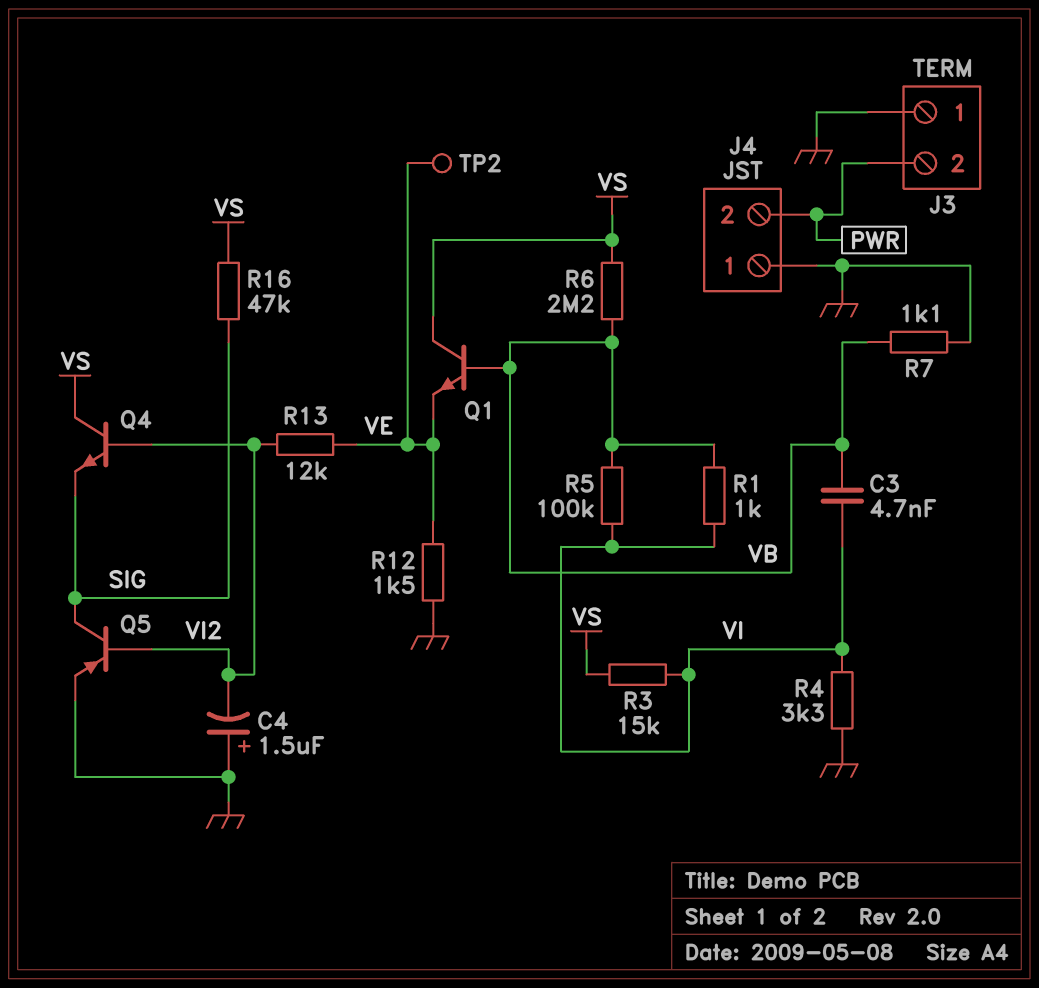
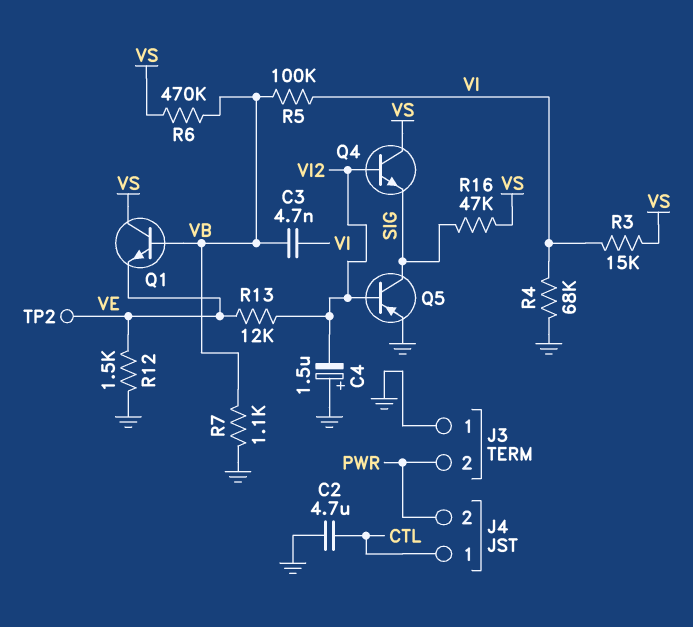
C2: none -> 4.7uF (CTL, GND)
J4 pin 1: GND -> CTL
R1: 1k (VB, VI) -> none
R4: 3.3k (GND, VI) -> 68k (GND, VI)
R6: 2.2M (VB, VS) -> 470k (VB, VS)

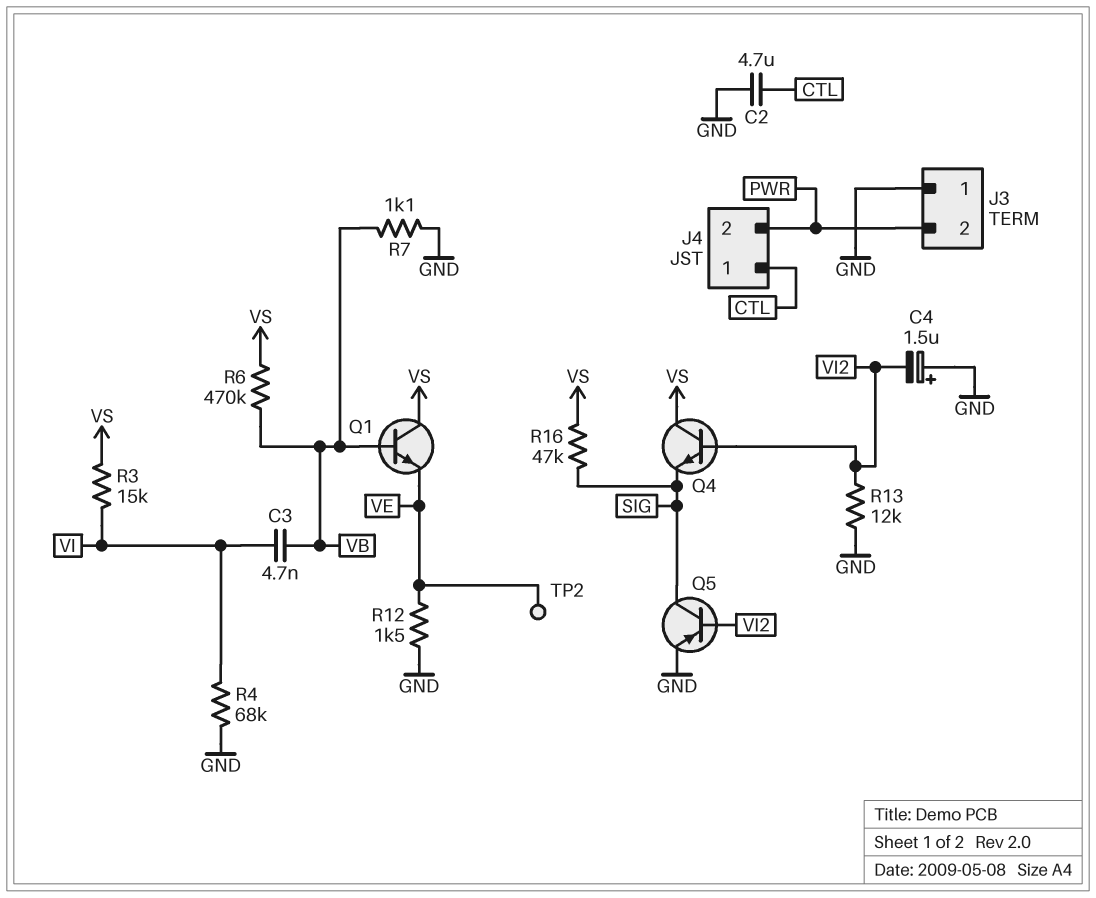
R5: 100k (VB, VI) -> none
R13: 12k (VE, VI2) -> 12k (GND, VI2)

